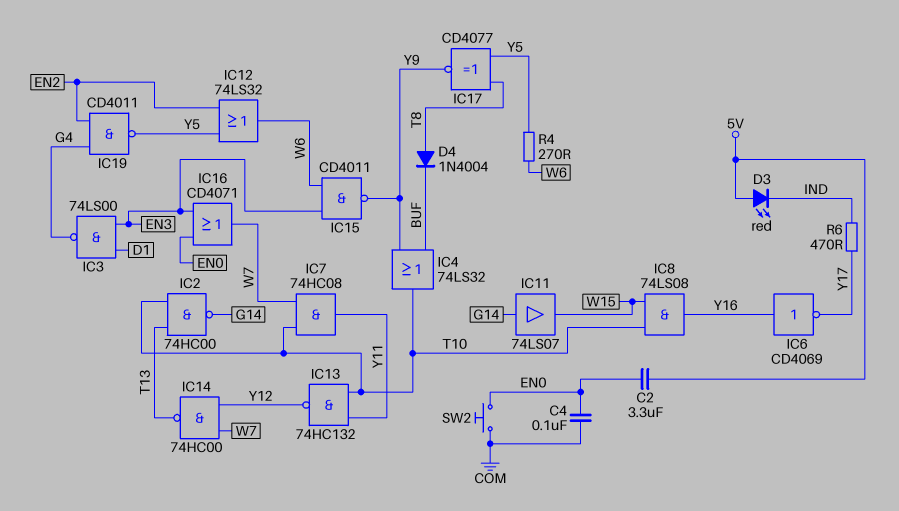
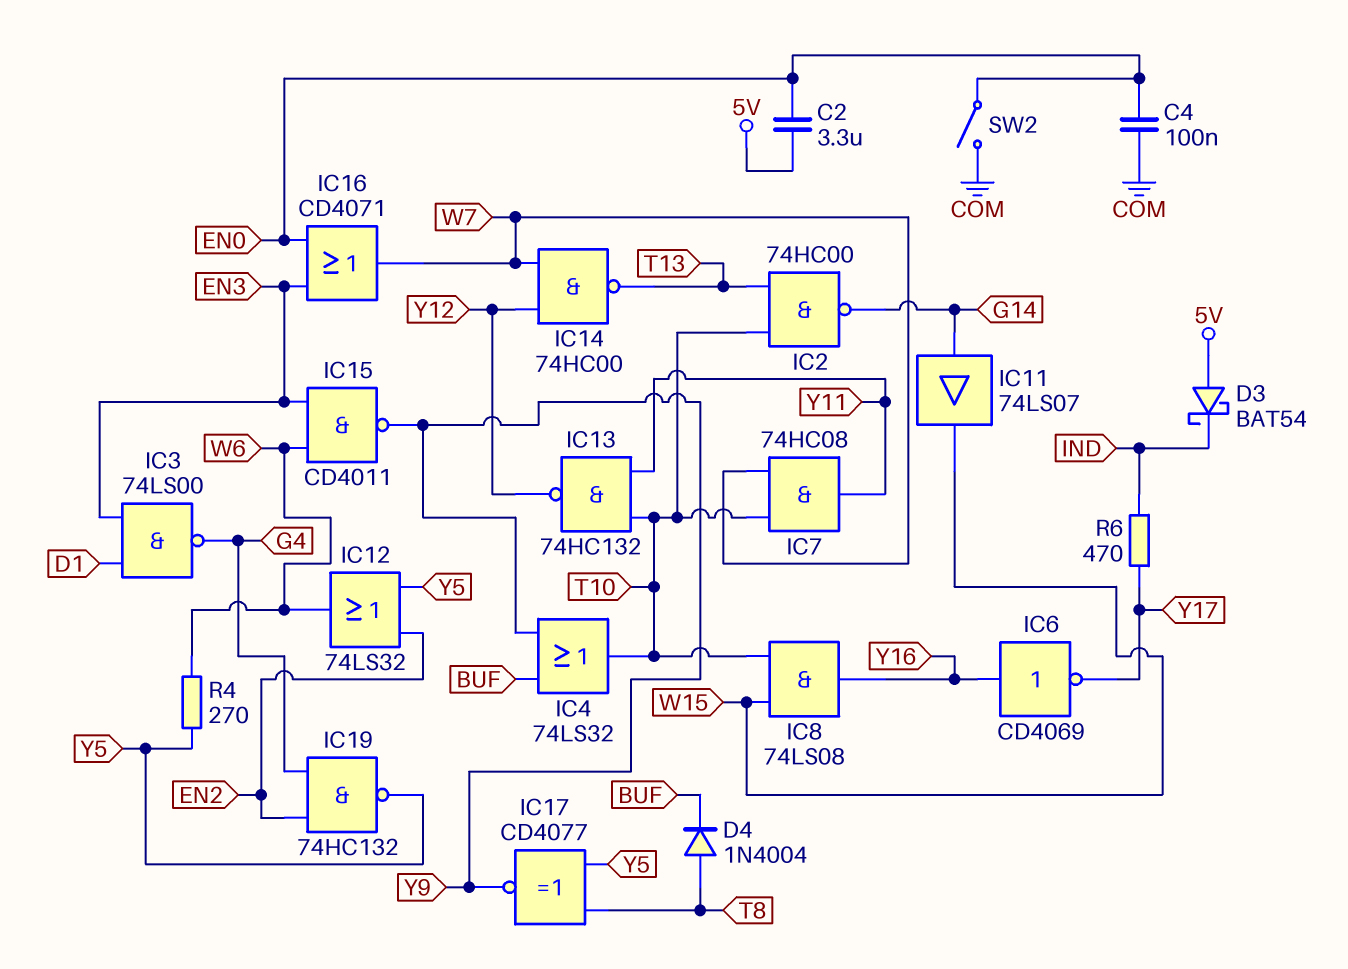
D3: LED red (A 5V, K IND) -> schottky BAT54 (A 5V, K IND)
IC19: NAND CD4011 (in EN2, in G4, out Y5) -> NAND 74HC132 (in EN2, in G4, out Y5)
SW2: button (COM, EN0) -> switch (COM, EN0)

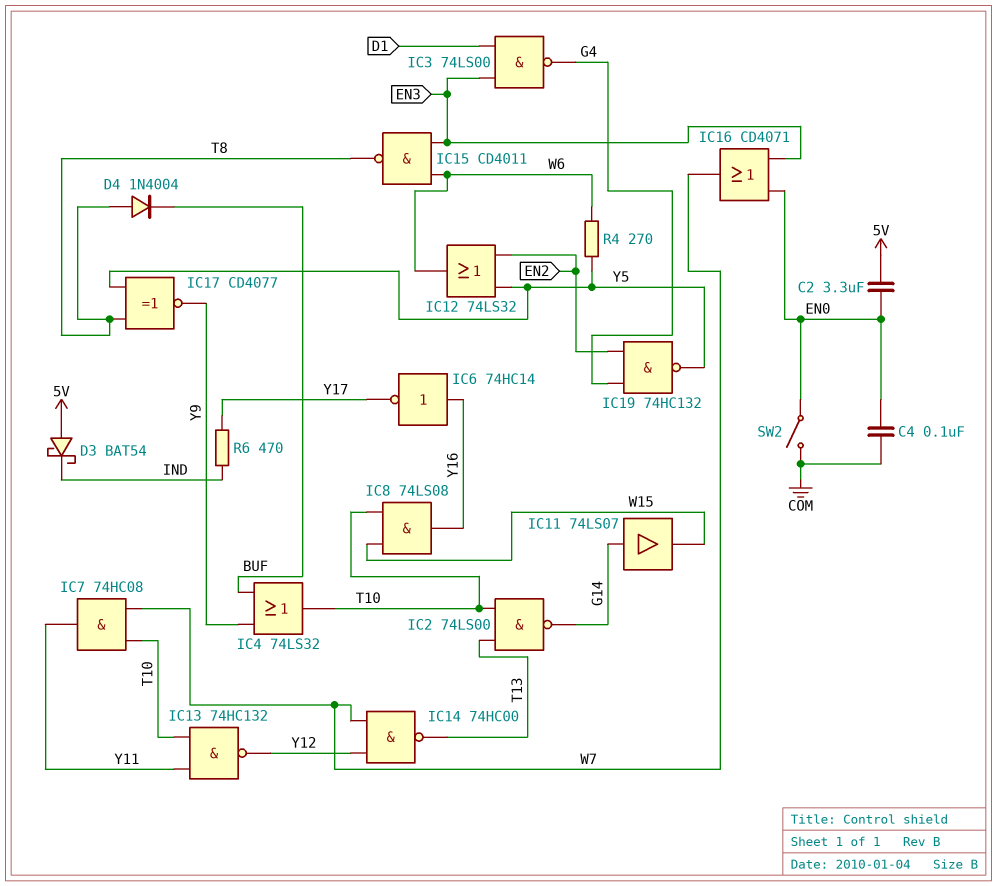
IC2: NAND 74HC00 (in T10, in T13, out G14) -> NAND 74LS00 (in T10, in T13, out G14)
IC6: NOT CD4069 (in Y16, out Y17) -> NOT 74HC14 (in Y16, out Y17)
IC15: NAND CD4011 (in EN3, in W6, out Y9) -> NAND CD4011 (in EN3, in W6, out T8)

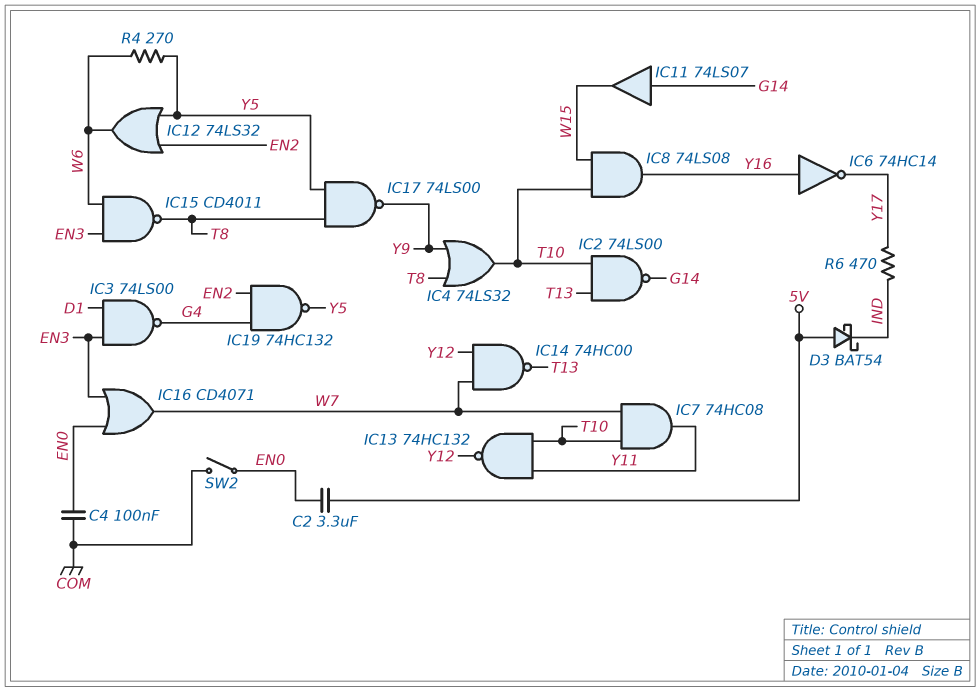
D4: diode 1N4004 (A T8, K BUF) -> none
IC4: OR 74LS32 (in BUF, in Y9, out T10) -> OR 74LS32 (in T8, in Y9, out T10)
IC17: XNOR CD4077 (in T8, in Y5, out Y9) -> NAND 74LS00 (in T8, in Y5, out Y9)

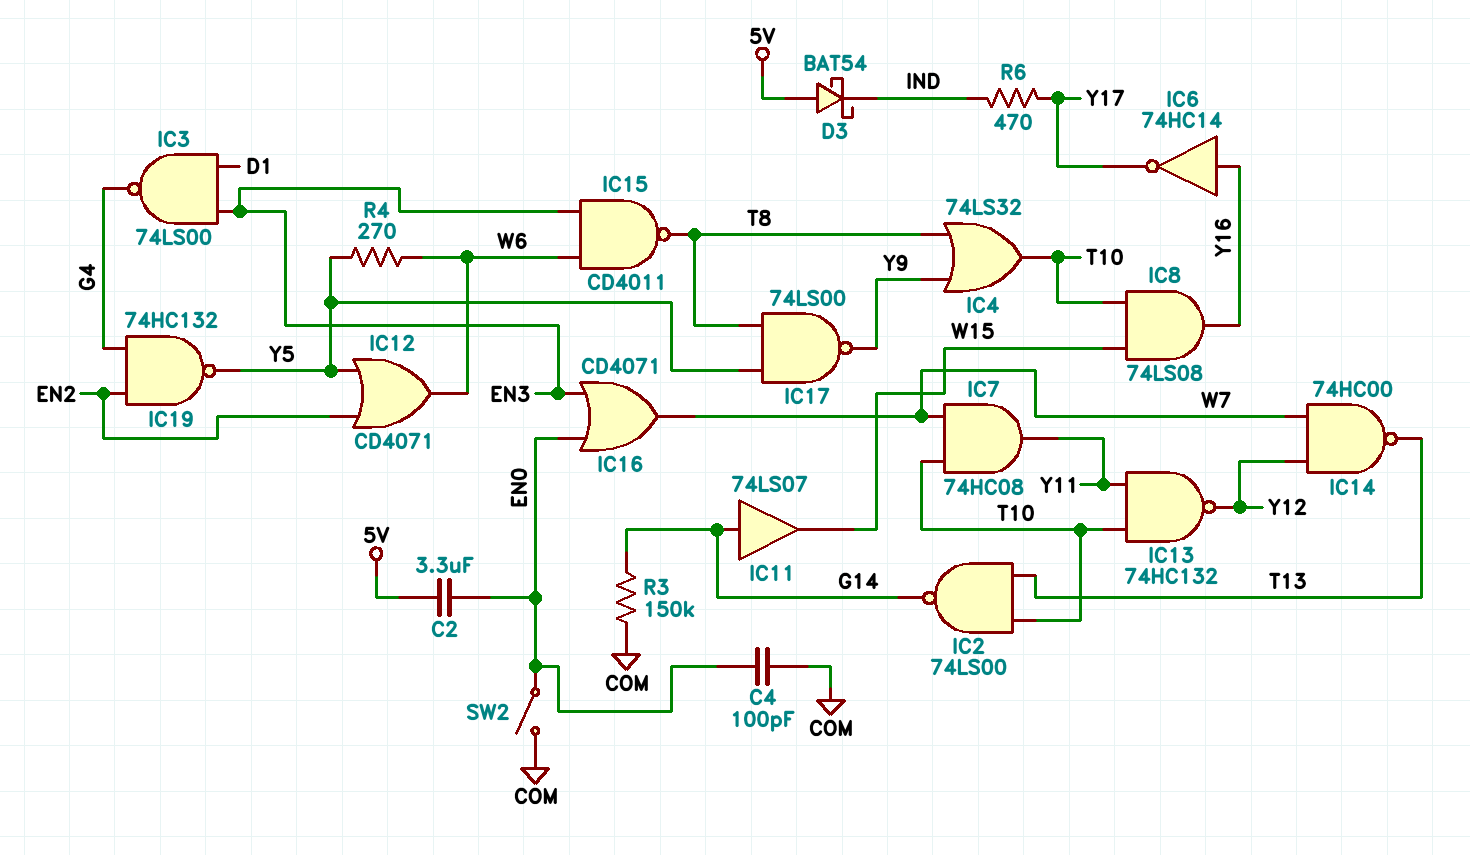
C4: 100nF (COM, EN0) -> 100pF (COM, EN0)
IC12: OR 74LS32 (in EN2, in Y5, out W6) -> OR CD4071 (in EN2, in Y5, out W6)
R3: none -> 150k (COM, G14)

